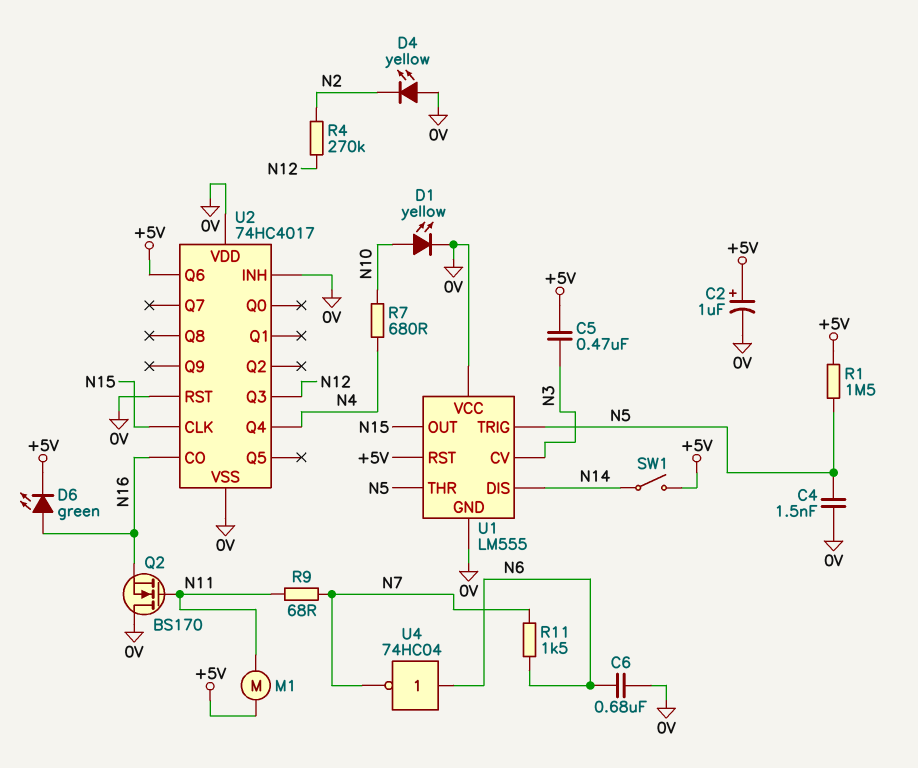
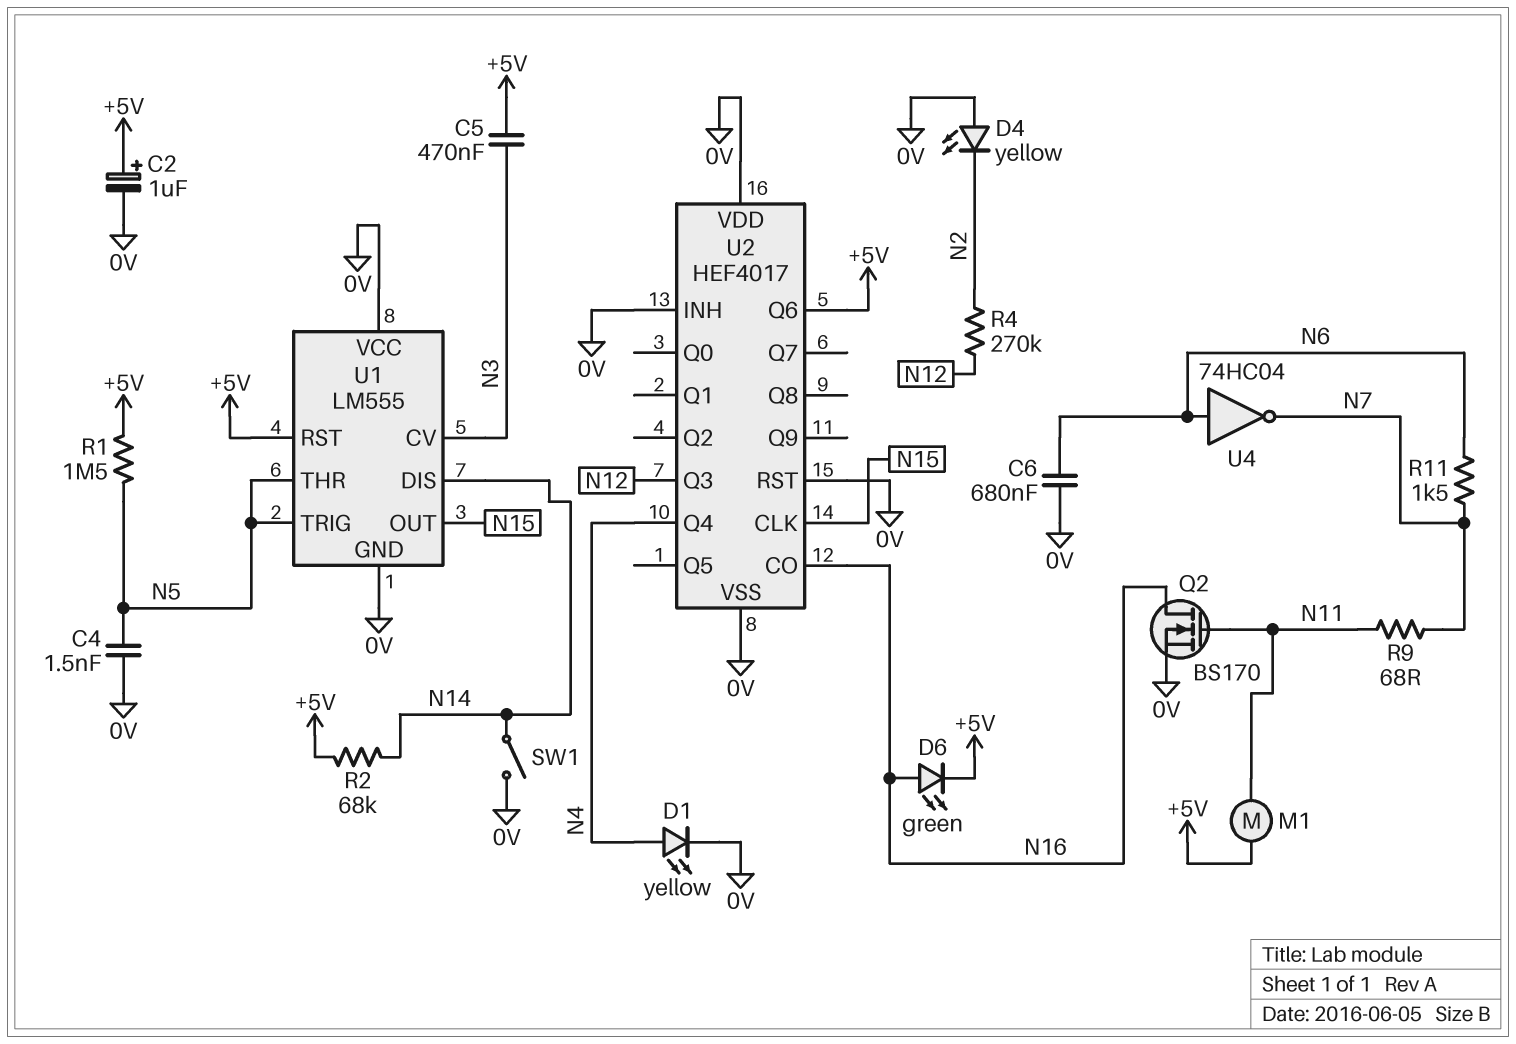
D1: LED yellow (A N10, K 0V) -> LED yellow (A N4, K 0V)
Q2: NMOS BS170 (G N11, D 0V, S N16) -> NMOS BS170 (G N11, D N16, S 0V)
R2: none -> 68k (+5V, N14)
R7: 680 (N4, N10) -> none
SW1: switch (+5V, N14) -> switch (0V, N14)
U2: 74HC4017 -> HEF4017

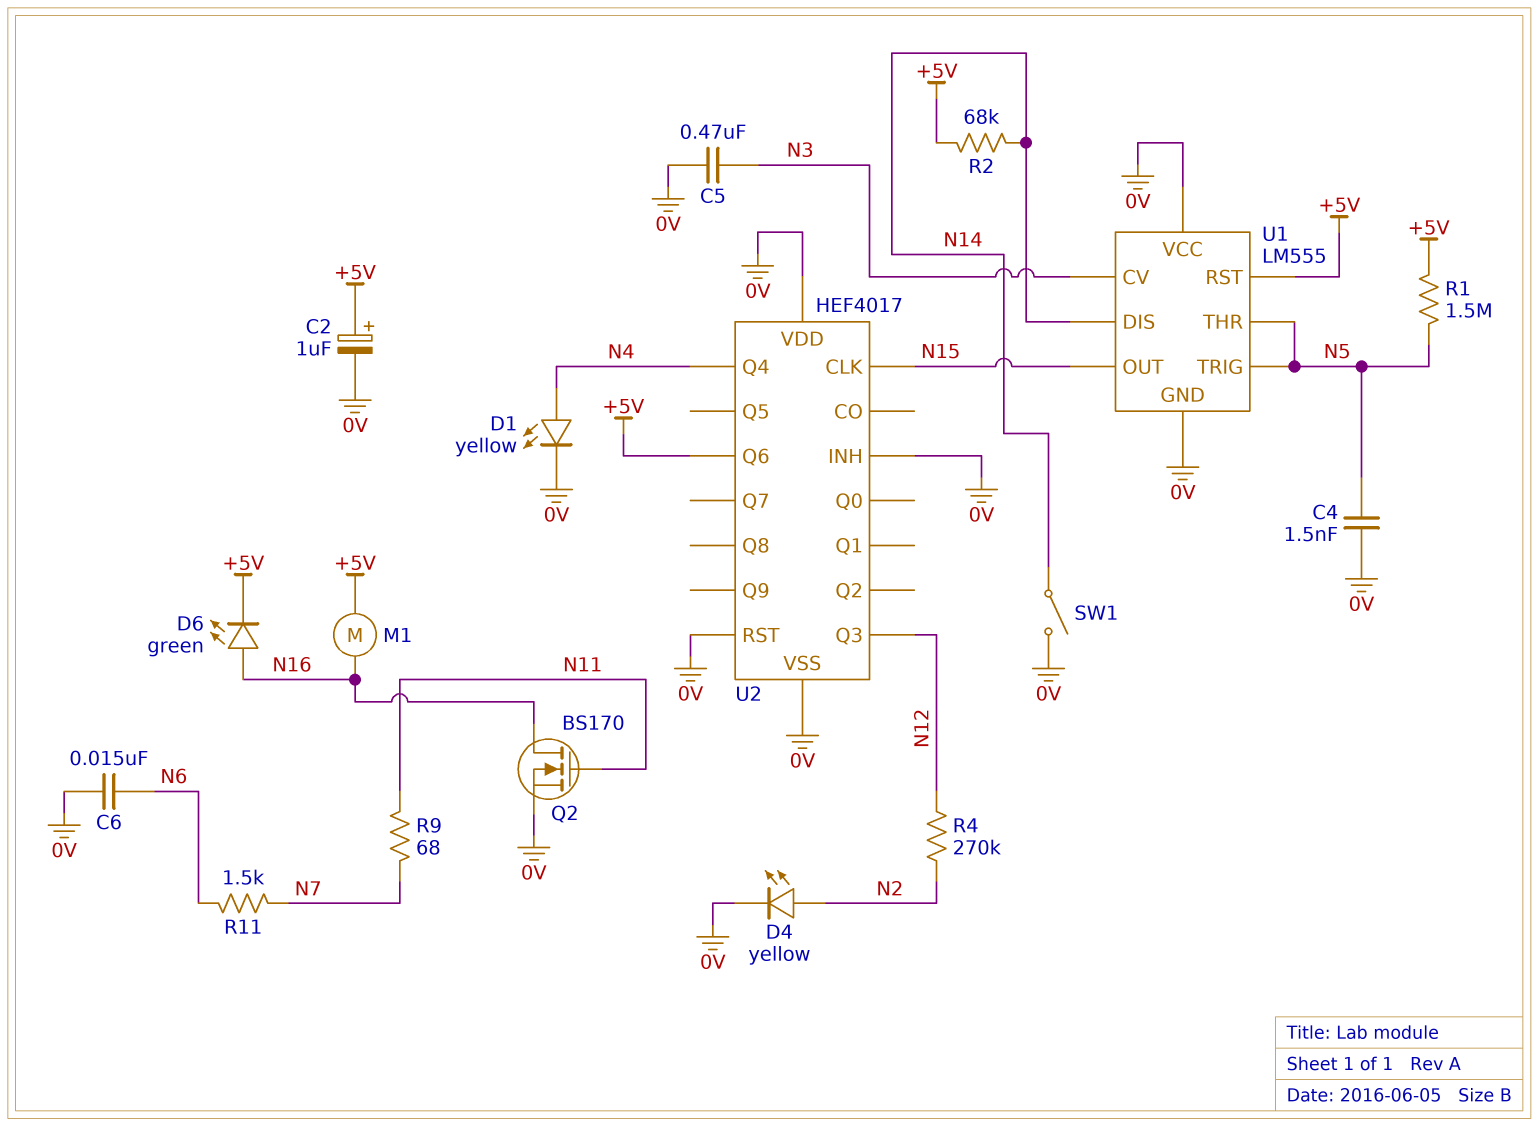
C5: 470nF (+5V, N3) -> 470nF (0V, N3)
C6: 680nF (0V, N6) -> 15nF (0V, N6)
D4: LED yellow (A 0V, K N2) -> LED yellow (A N2, K 0V)
M1: motor (+5V, N11) -> motor (+5V, N16)
U2 pin CO: N16 -> none
U4: NOT 74HC04 (in N6, out N7) -> none

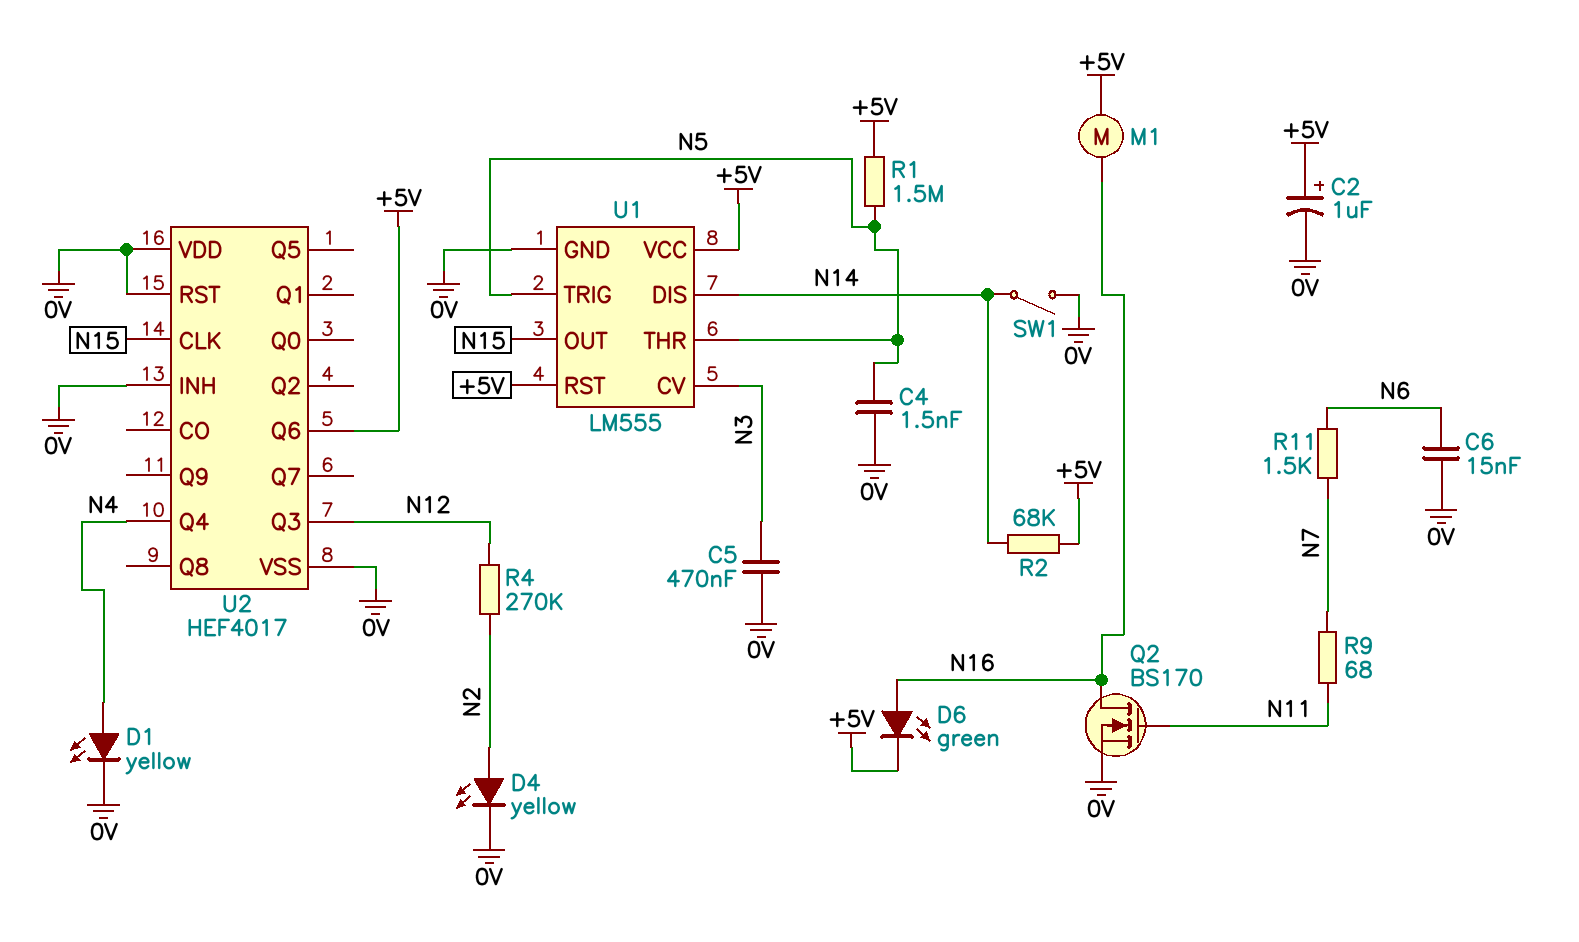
U1 pin VCC: 0V -> +5V

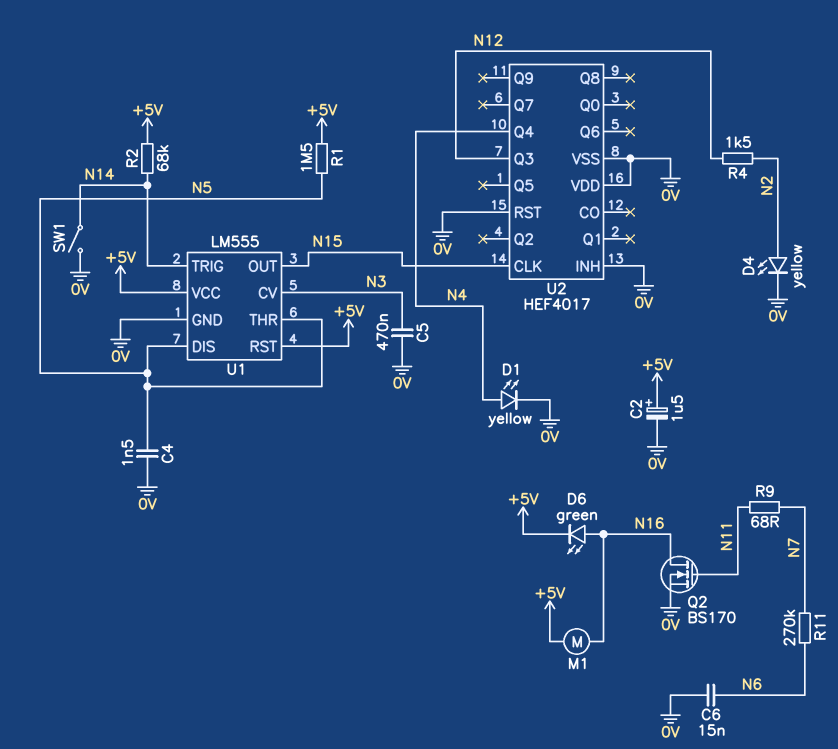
C2: 1uF (plus +5V, minus 0V) -> 1.5uF (plus +5V, minus 0V)
R4: 270k (N2, N12) -> 1.5k (N2, N12)
R11: 1.5k (N6, N7) -> 270k (N6, N7)
U1 pin DIS: N14 -> N5
U1 pin TRIG: N5 -> N14
U2 pin Q6: +5V -> none

